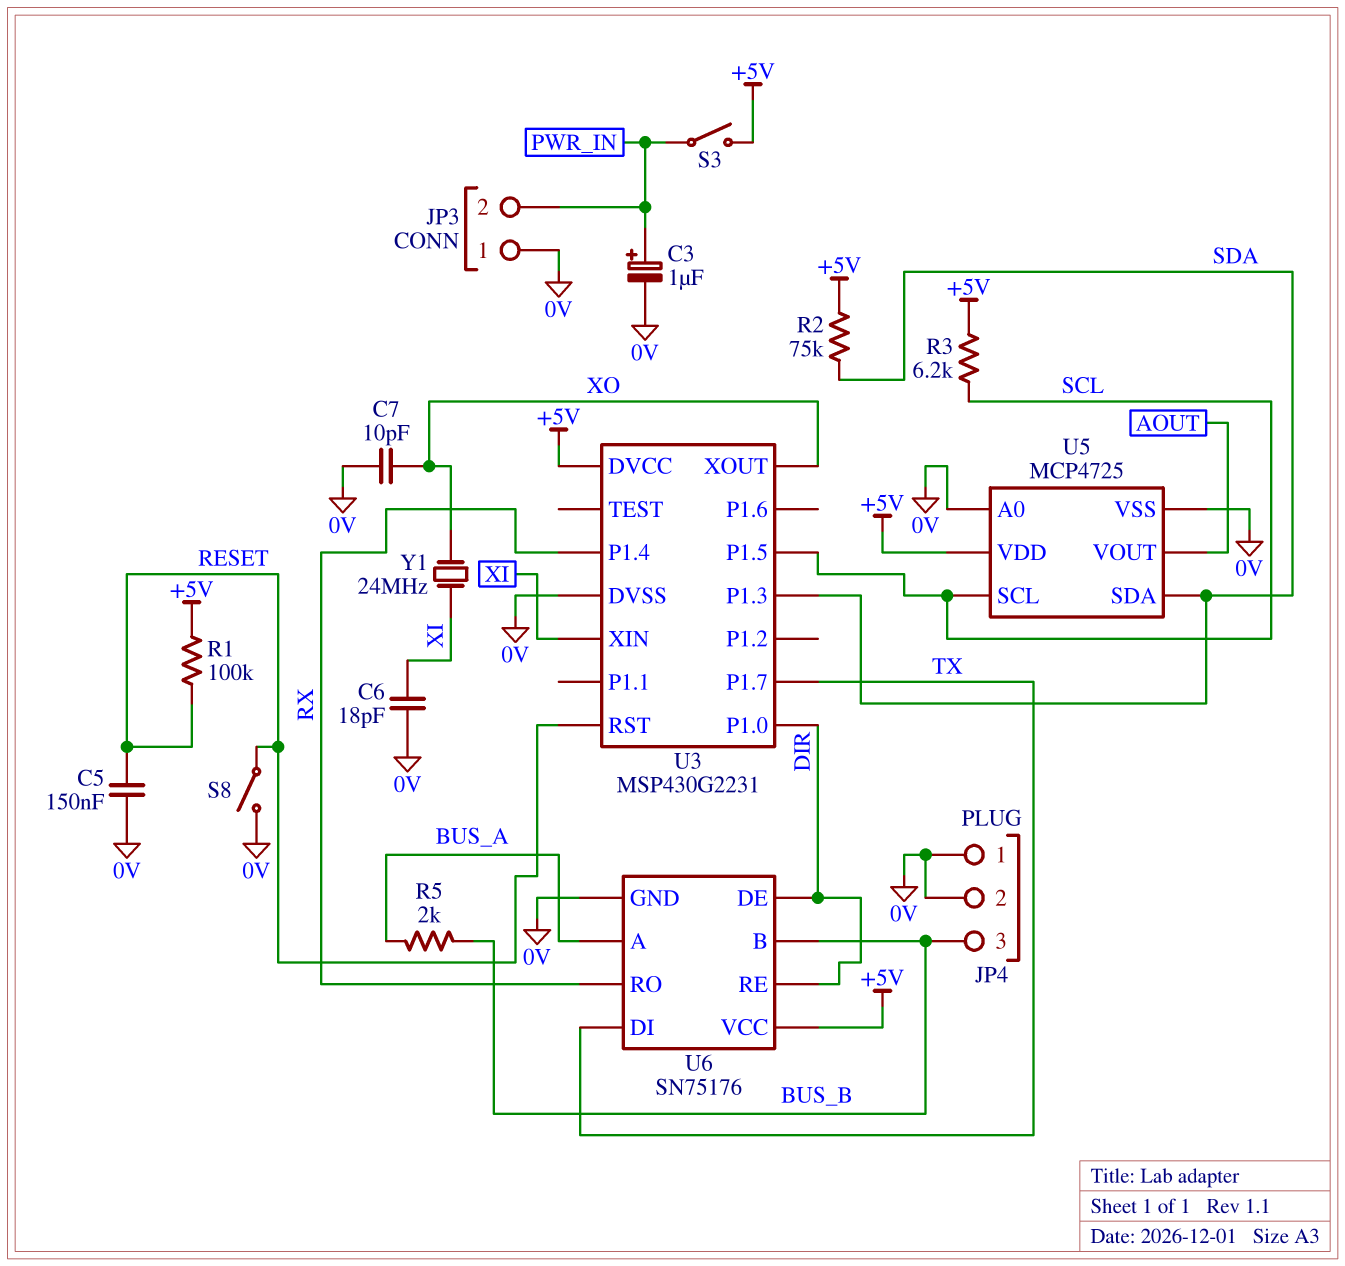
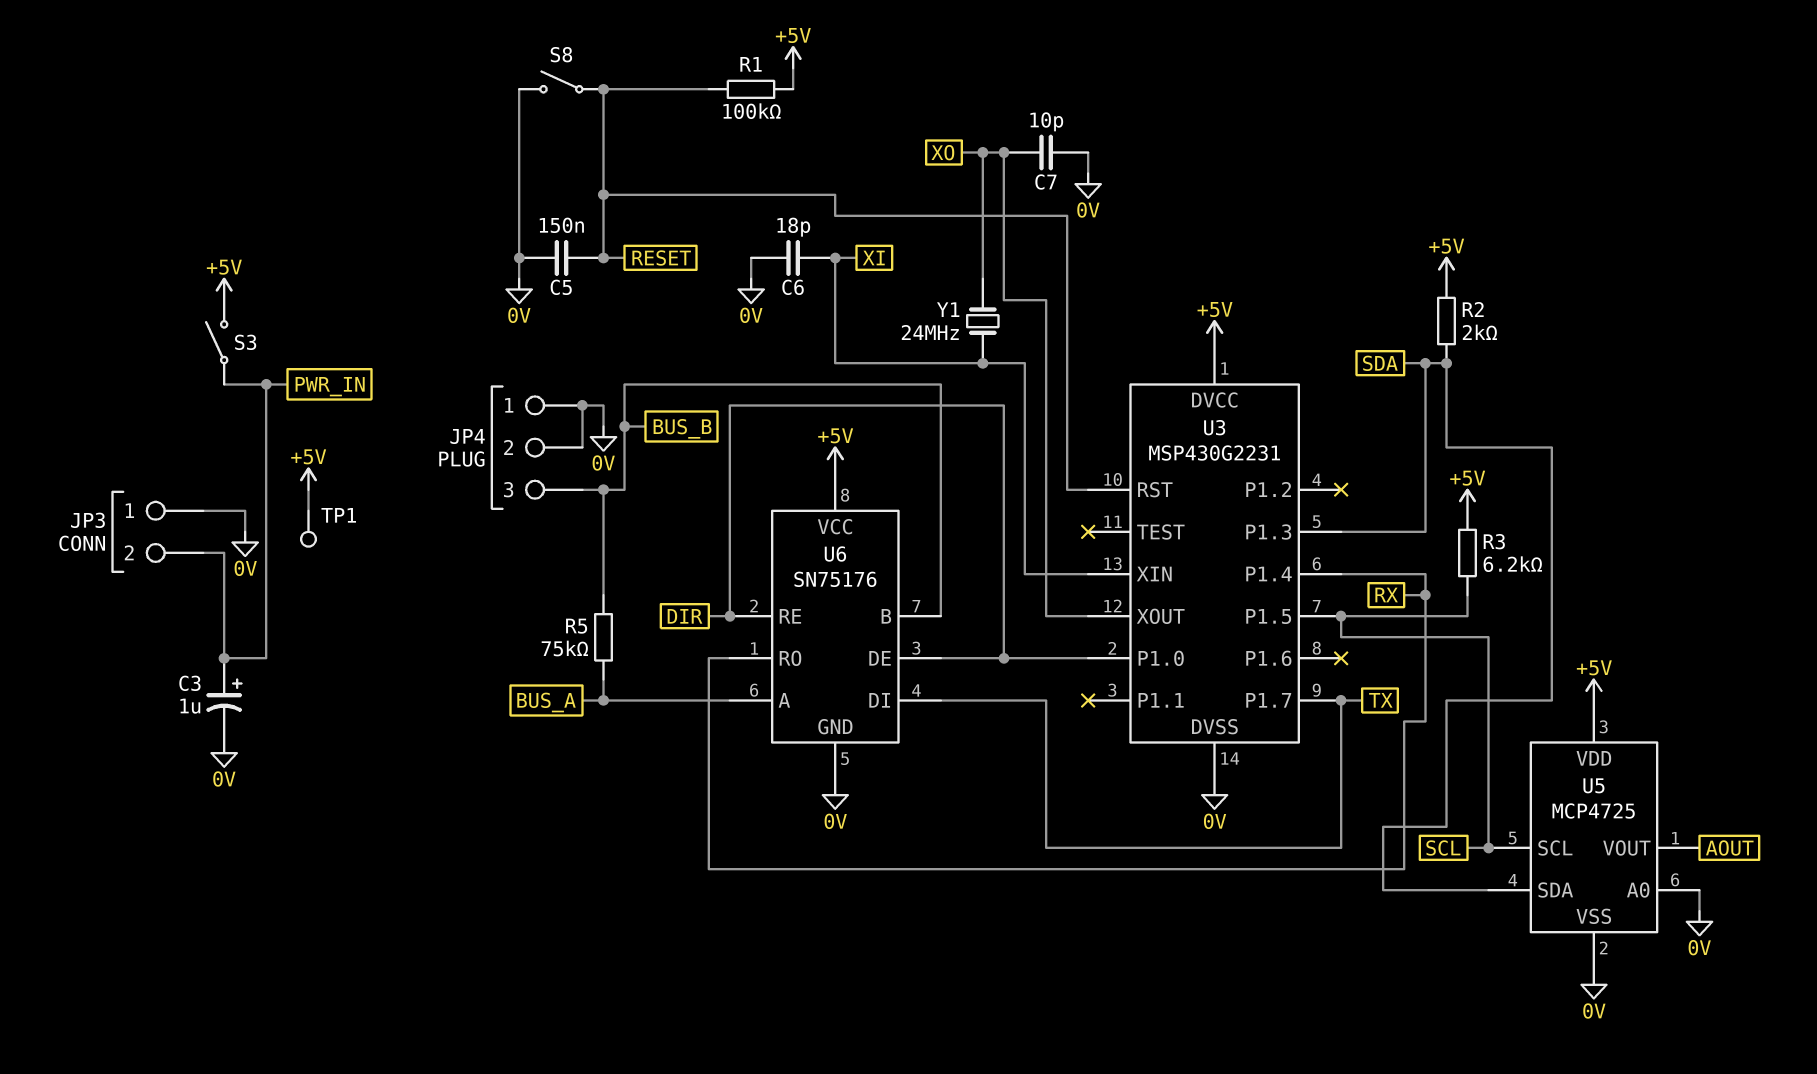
R2: 75k (+5V, SDA) -> 2k (+5V, SDA)
R5: 2k (BUS_A, BUS_B) -> 75k (BUS_A, BUS_B)
TP1: none -> test point (+5V)

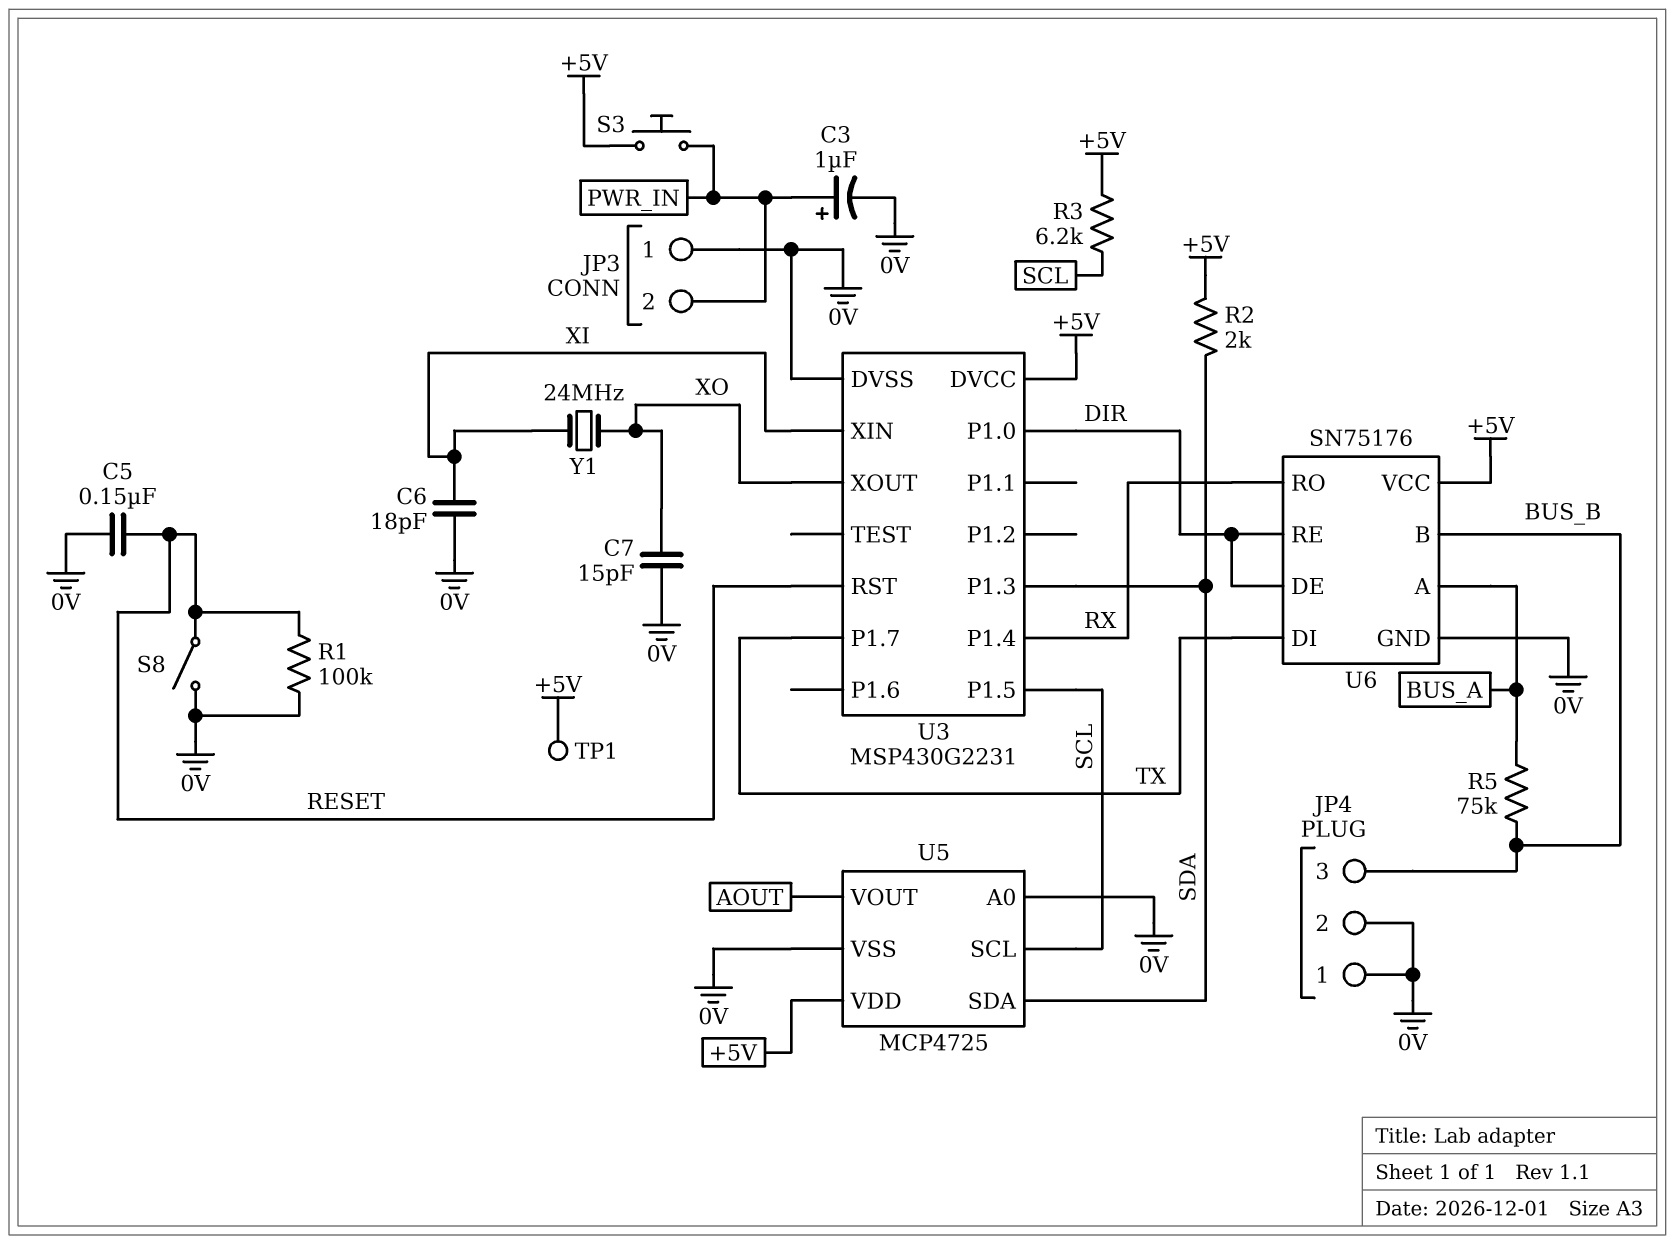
C7: 10pF (0V, XO) -> 15pF (0V, XO)
R1: 100k (+5V, RESET) -> 100k (0V, RESET)
S3: switch (+5V, PWR_IN) -> button (+5V, PWR_IN)

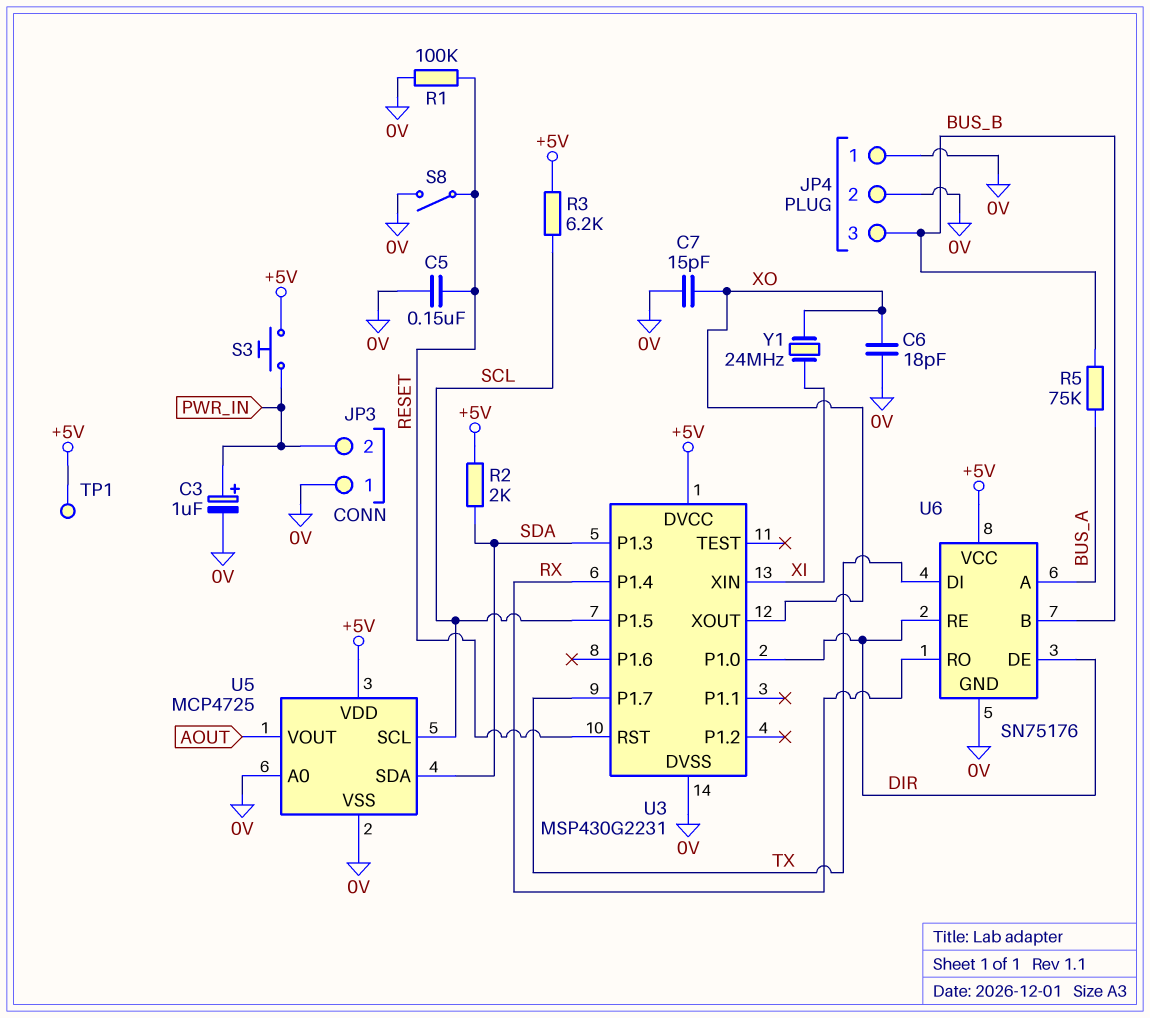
C6: 18pF (0V, XI) -> 18pF (0V, XO)

